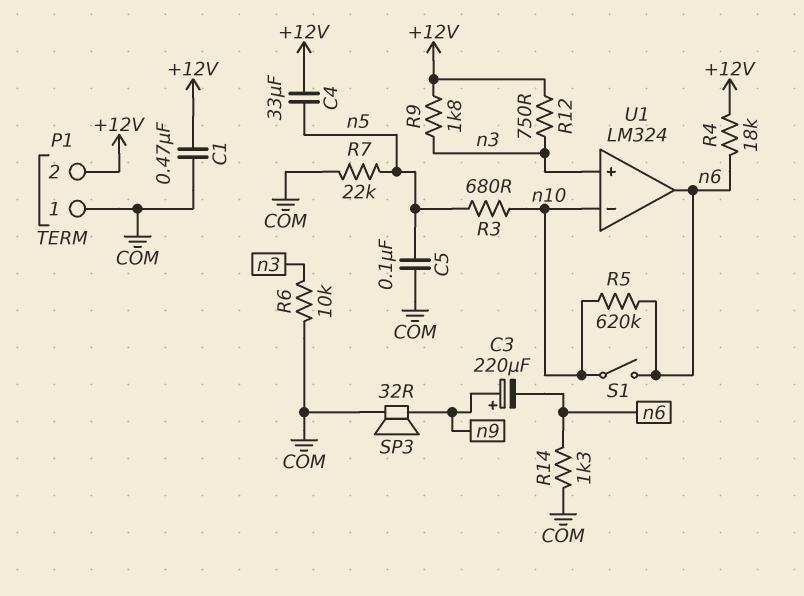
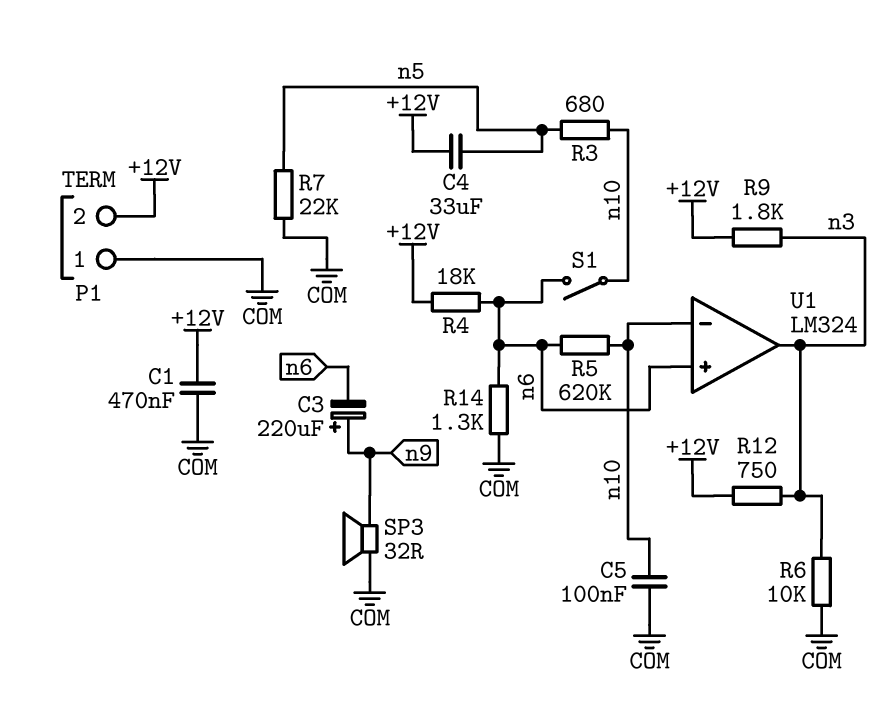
C5: 100nF (COM, n5) -> 100nF (COM, n10)
U1 pin in+: n3 -> n6
U1 pin out: n6 -> n3

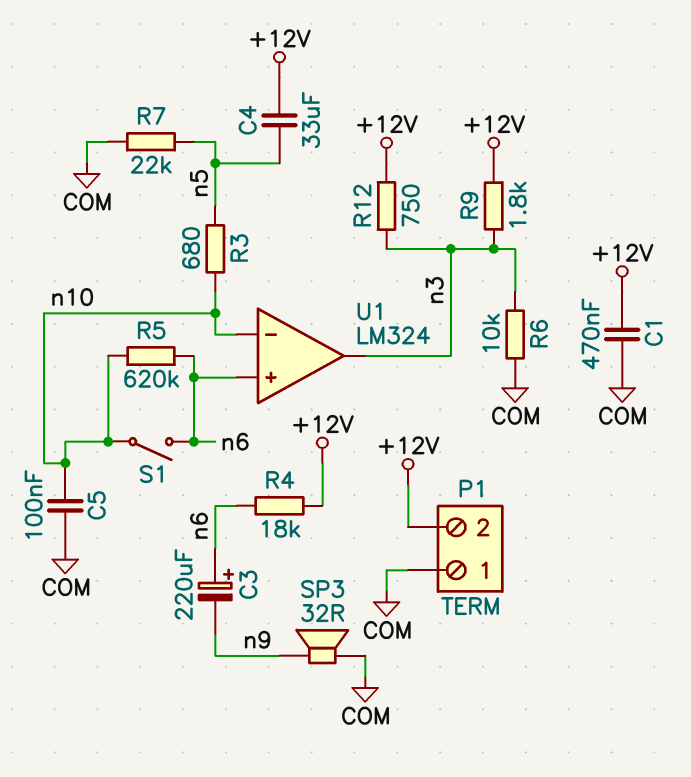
C3: 220uF (plus n9, minus n6) -> 220uF (plus n6, minus n9)
R14: 1.3k (COM, n6) -> none

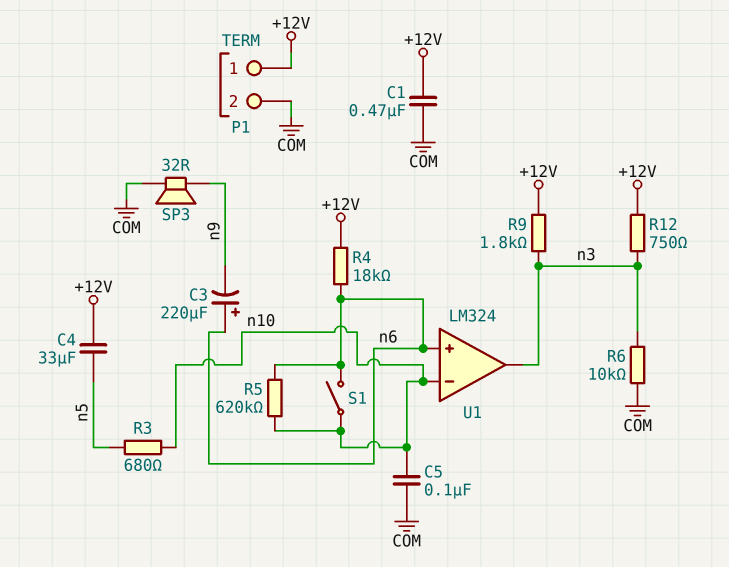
P1 pin 1: COM -> +12V
P1 pin 2: +12V -> COM
R7: 22k (COM, n5) -> none

